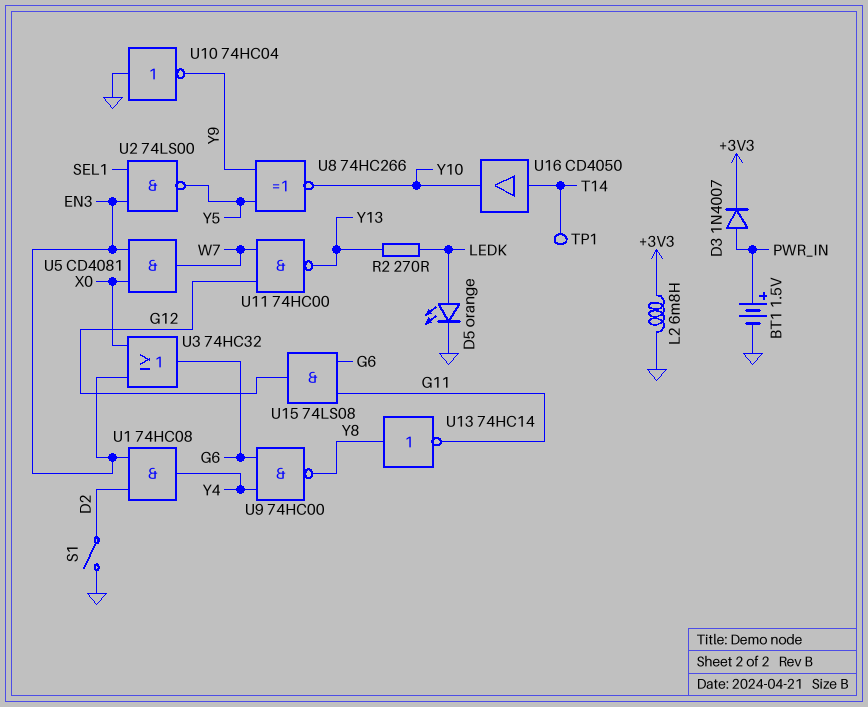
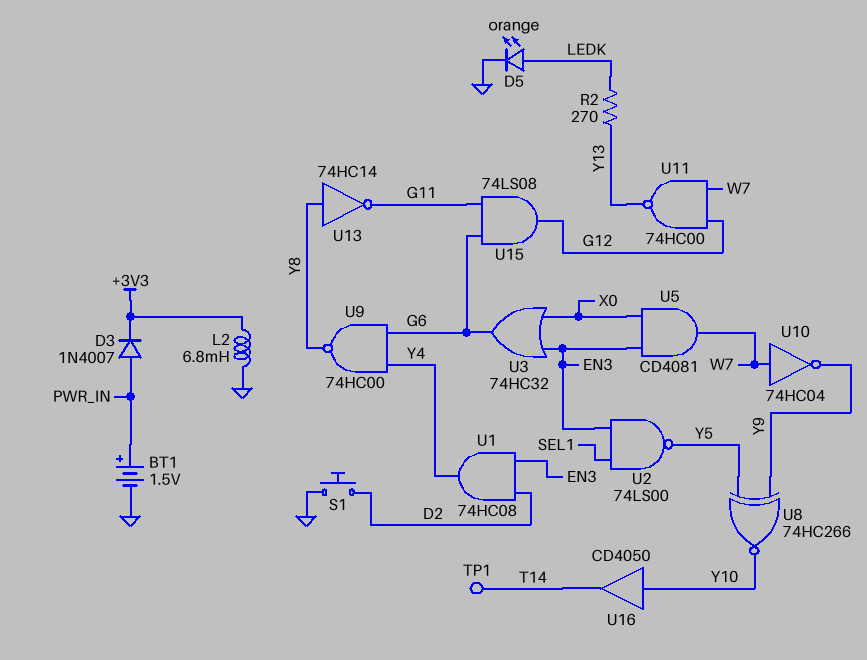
S1: switch (D2, GND) -> button (D2, GND)
U10: NOT 74HC04 (in GND, out Y9) -> NOT 74HC04 (in W7, out Y9)
U16: buffer CD4050 (in T14, out Y10) -> buffer CD4050 (in Y10, out T14)

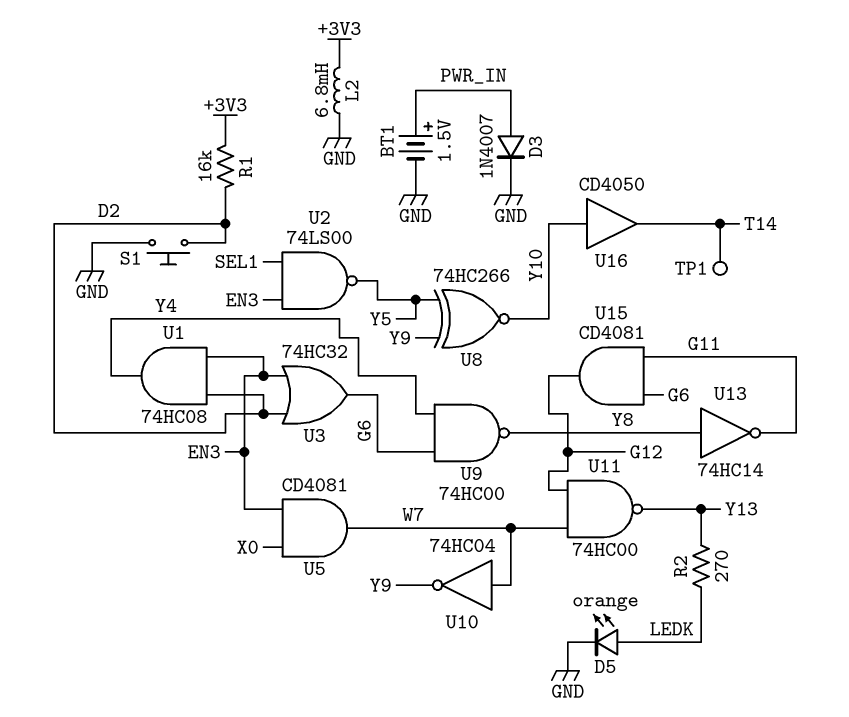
D3: diode 1N4007 (A PWR_IN, K +3V3) -> diode 1N4007 (A PWR_IN, K GND)
R1: none -> 16k (+3V3, D2)
U3: OR 74HC32 (in EN3, in X0, out G6) -> OR 74HC32 (in D2, in EN3, out G6)
U15: AND 74LS08 (in G6, in G11, out G12) -> AND CD4081 (in G6, in G11, out G12)

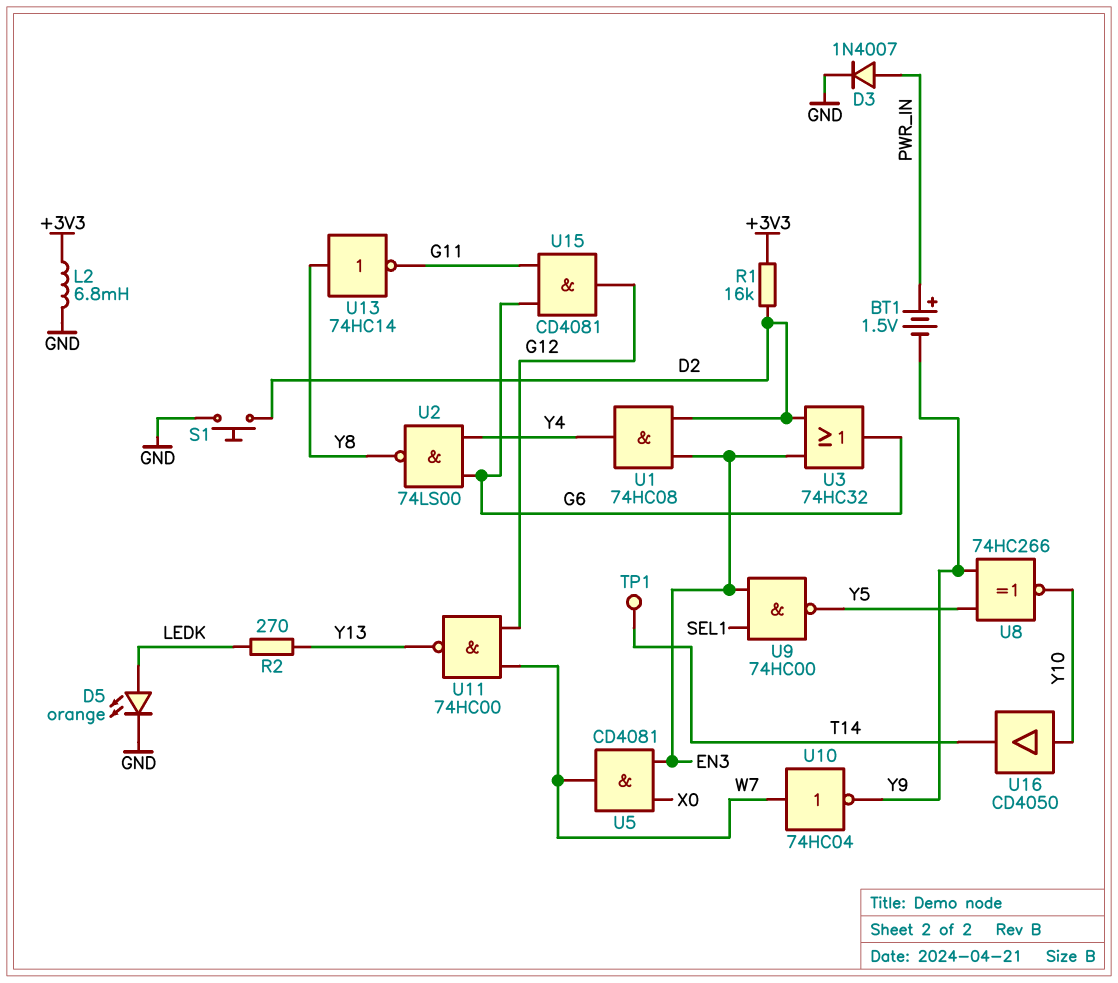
BT1: 1.5V (plus PWR_IN, minus GND) -> 1.5V (plus PWR_IN, minus Y9)
U2: NAND 74LS00 (in EN3, in SEL1, out Y5) -> NAND 74LS00 (in G6, in Y4, out Y8)
U9: NAND 74HC00 (in G6, in Y4, out Y8) -> NAND 74HC00 (in EN3, in SEL1, out Y5)

